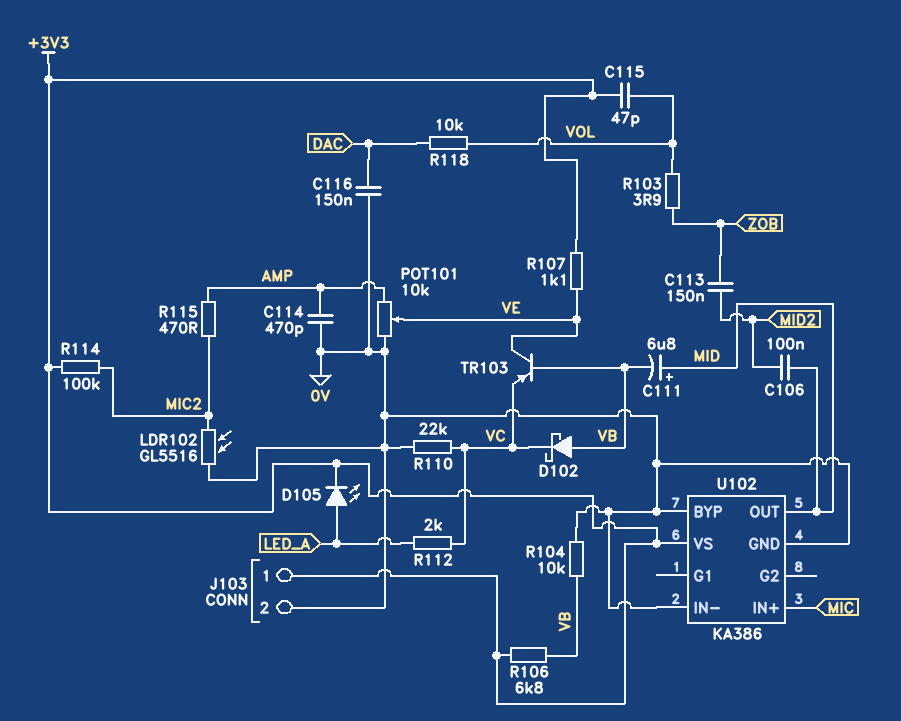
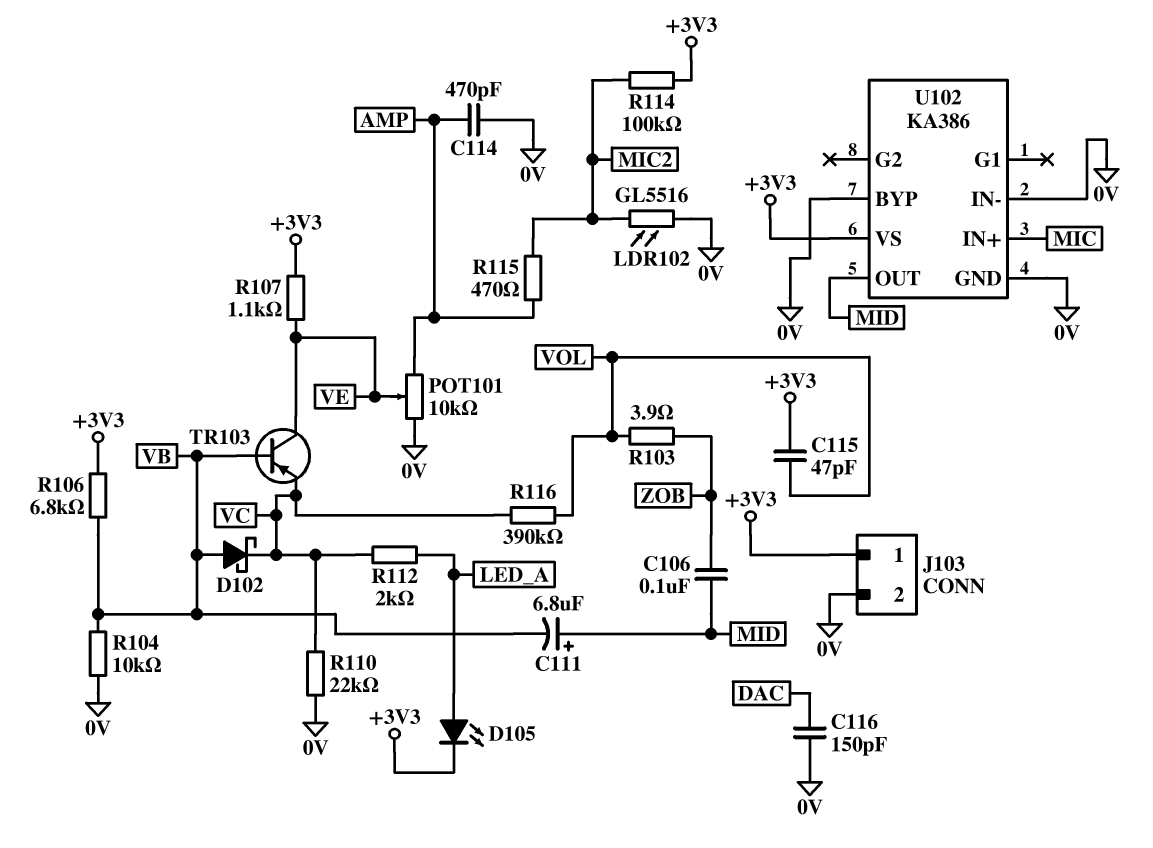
C106: 100nF (MID, MID2) -> 100nF (MID, ZOB)
C113: 150nF (MID2, ZOB) -> none
C116: 150nF (0V, DAC) -> 150pF (0V, DAC)
R116: none -> 390k (VC, VOL)
R118: 10k (DAC, VOL) -> none

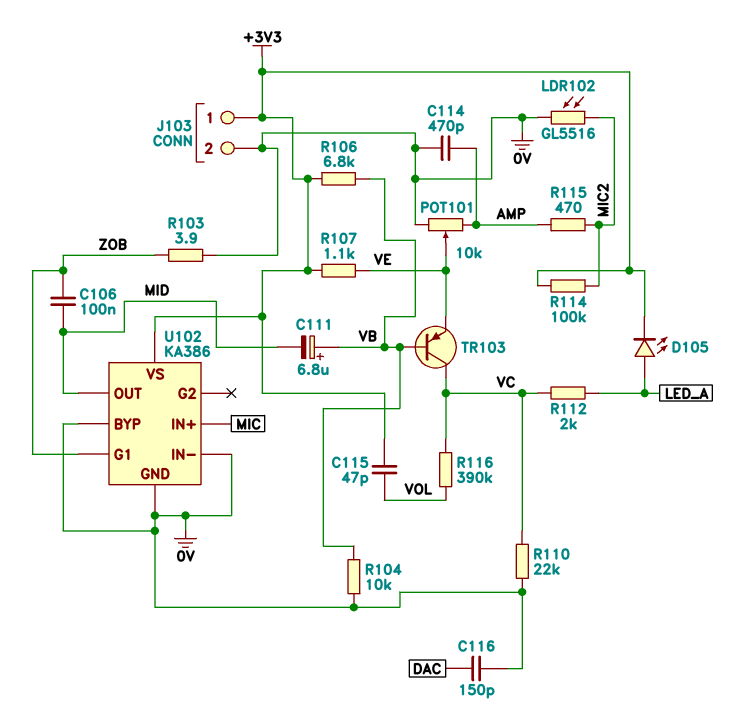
C111: 6.8uF (plus MID, minus VB) -> 6.8uF (plus VB, minus MID)
D102: schottky (A VB, K VC) -> none
R103: 3.9 (VOL, ZOB) -> 3.9 (0V, ZOB)
TR103: PNP (B VB, C VE, E VC) -> PNP (B VB, C VC, E VE)
U102 pin G1: none -> ZOB

